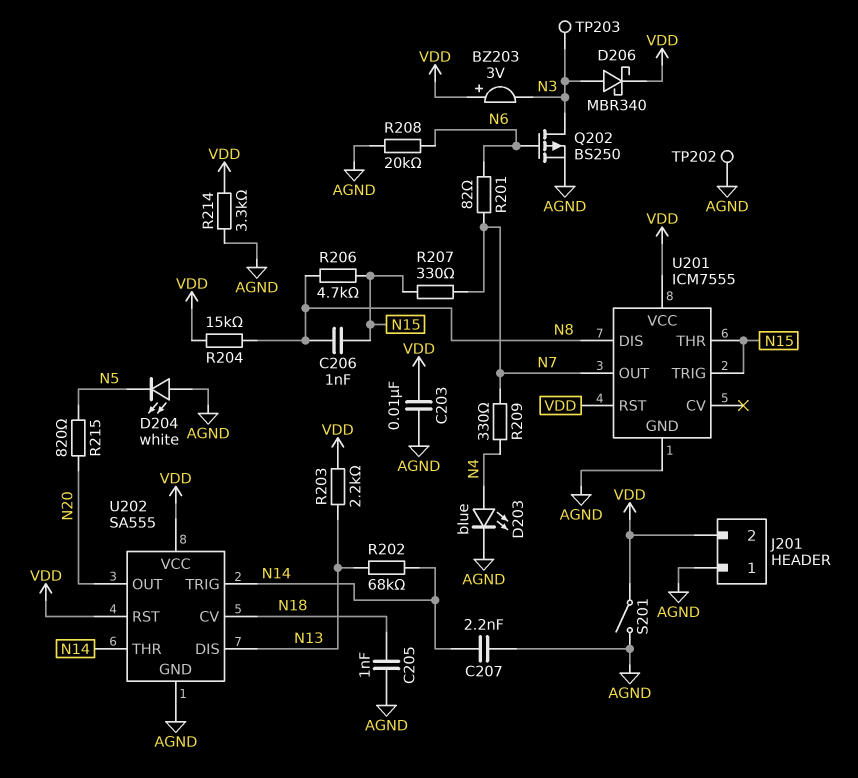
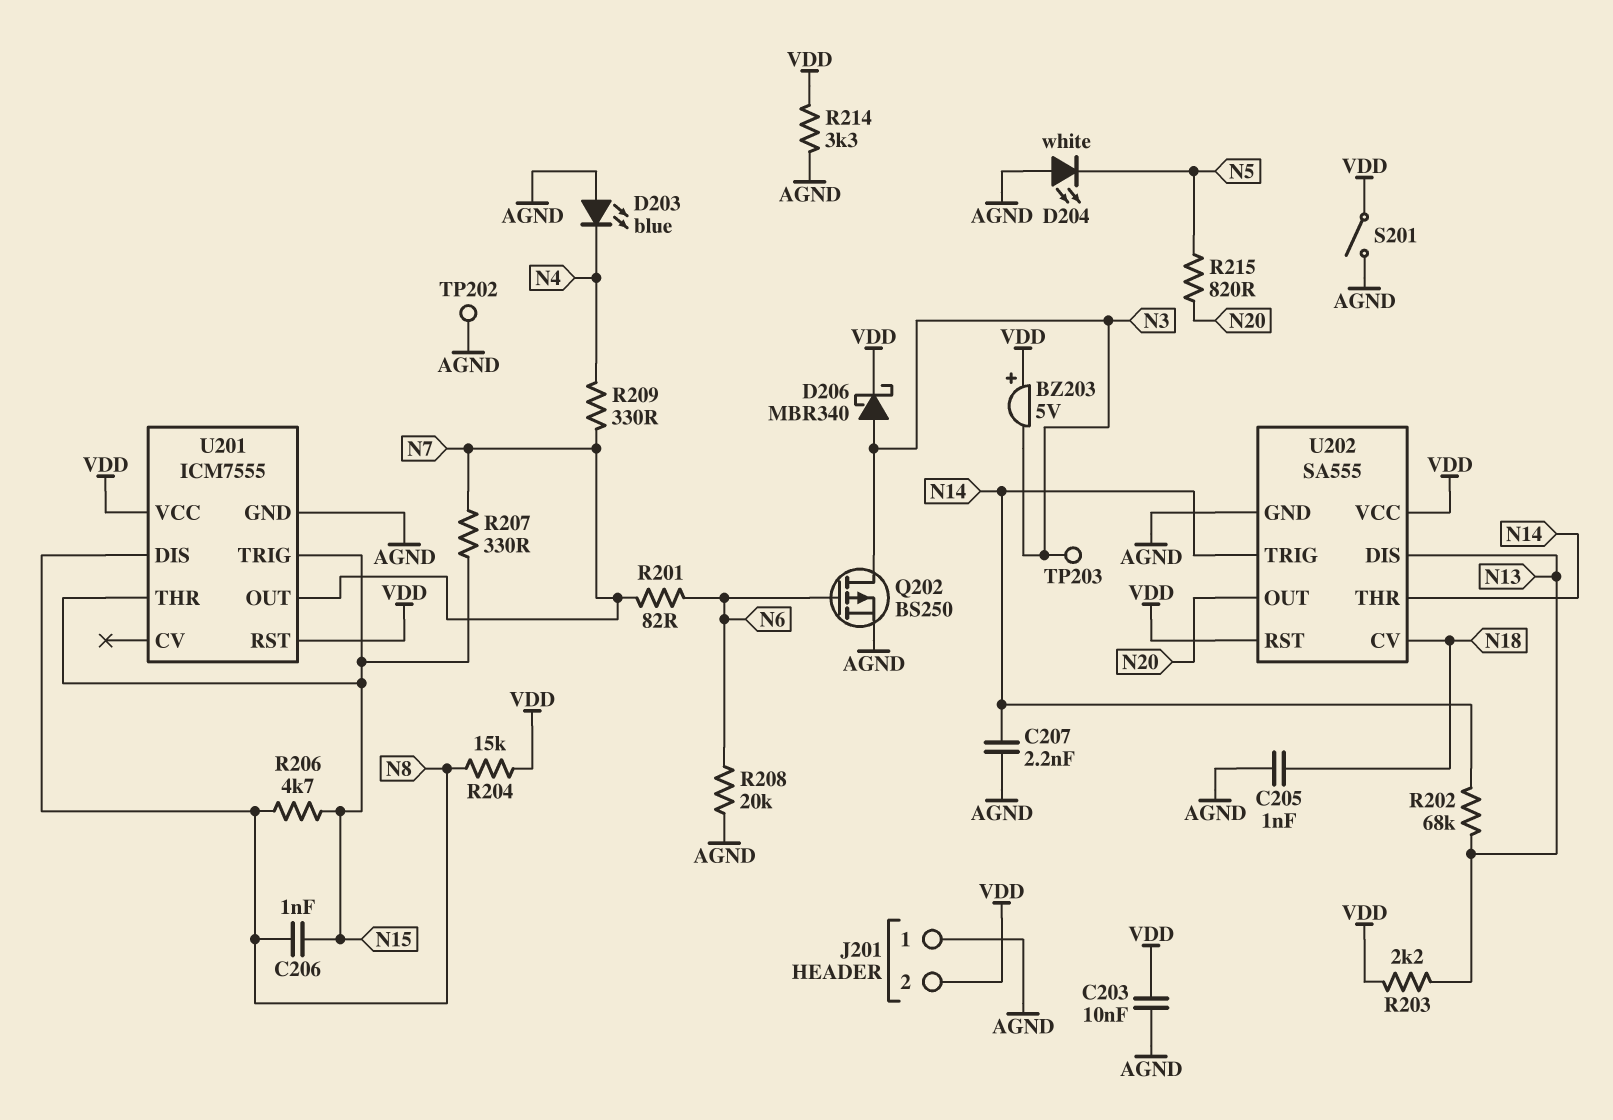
BZ203: buzzer 3V (plus VDD, minus N3) -> buzzer 5V (plus VDD, minus N3)
D203: LED blue (A N4, K AGND) -> LED blue (A AGND, K N4)

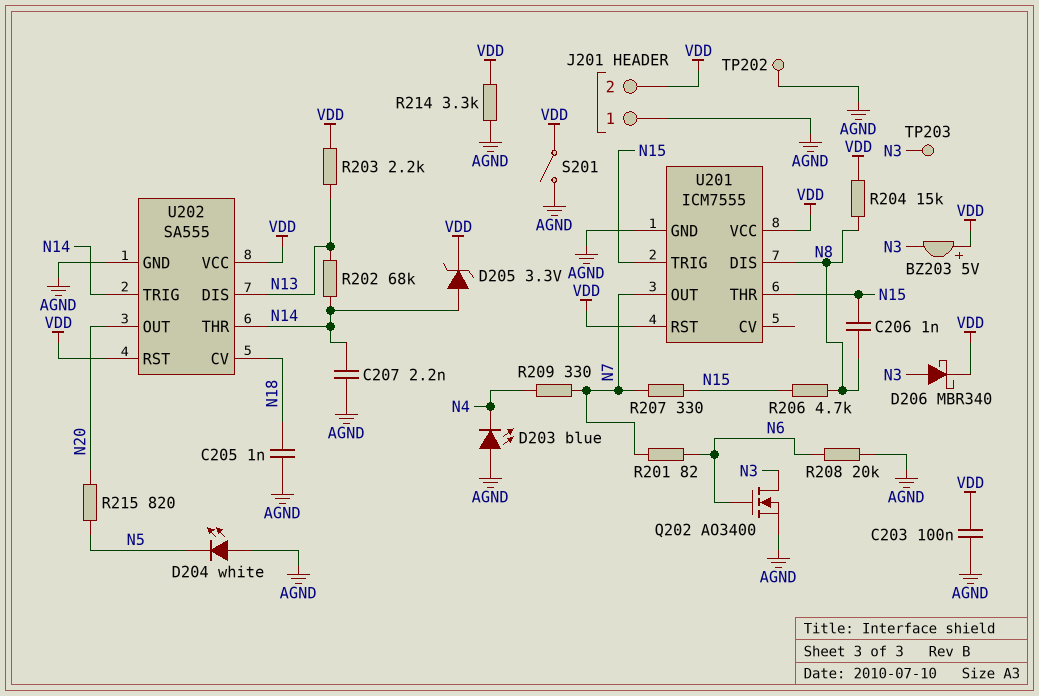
C203: 10nF (AGND, VDD) -> 100nF (AGND, VDD)
D205: none -> zener 3.3V (A N14, K VDD)
Q202: PMOS BS250 (G N6, D N3, S AGND) -> NMOS AO3400 (G N6, D N3, S AGND)

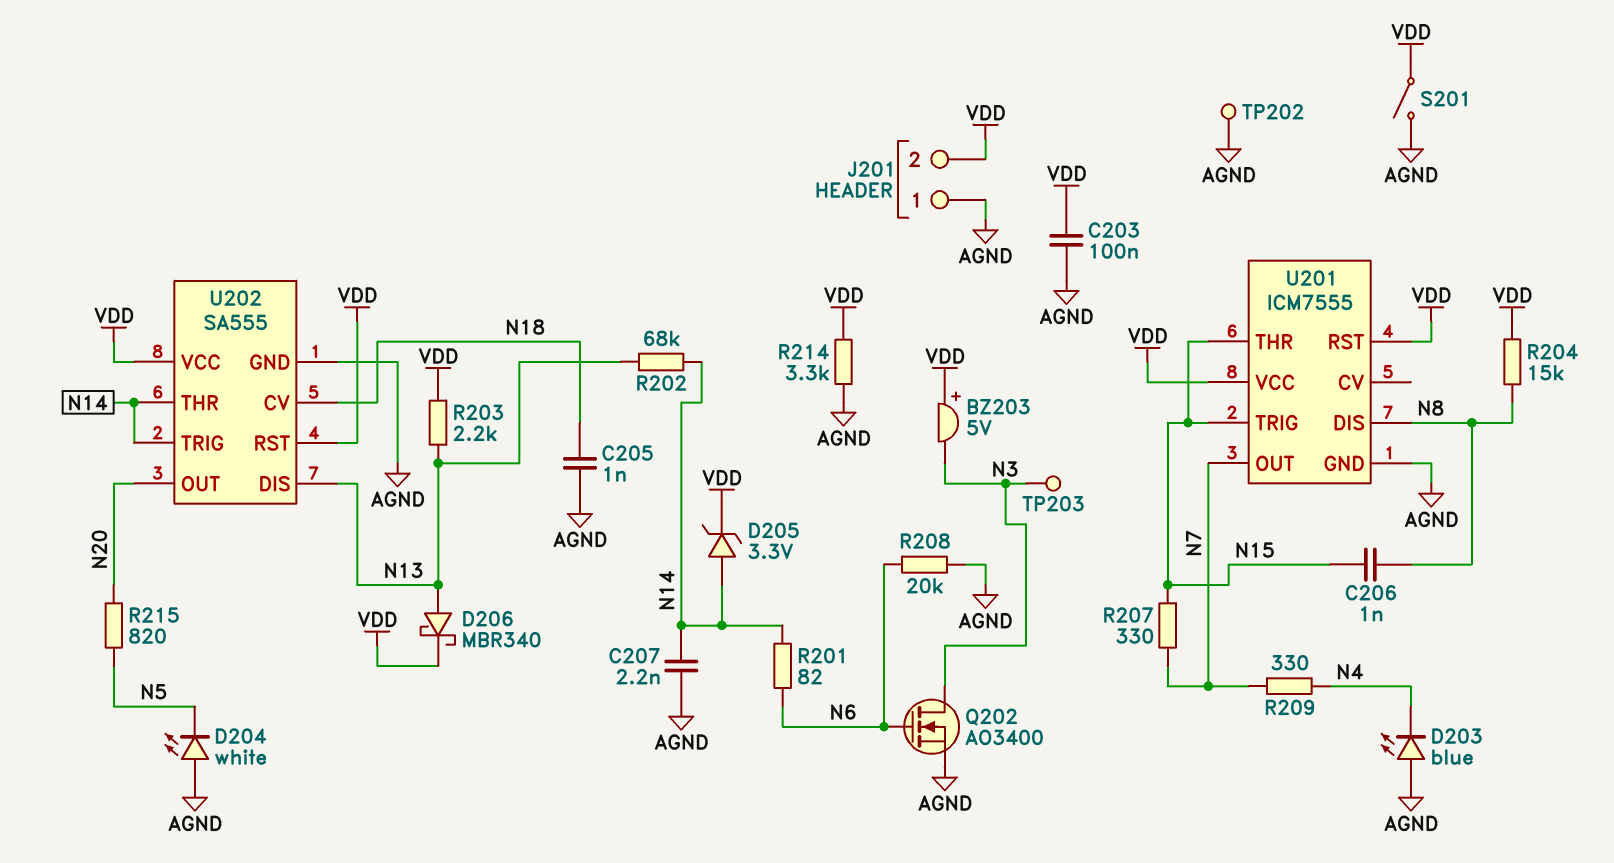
D206: schottky MBR340 (A N3, K VDD) -> schottky MBR340 (A N13, K VDD)
R201: 82 (N6, N7) -> 82 (N6, N14)
R206: 4.7k (N8, N15) -> none

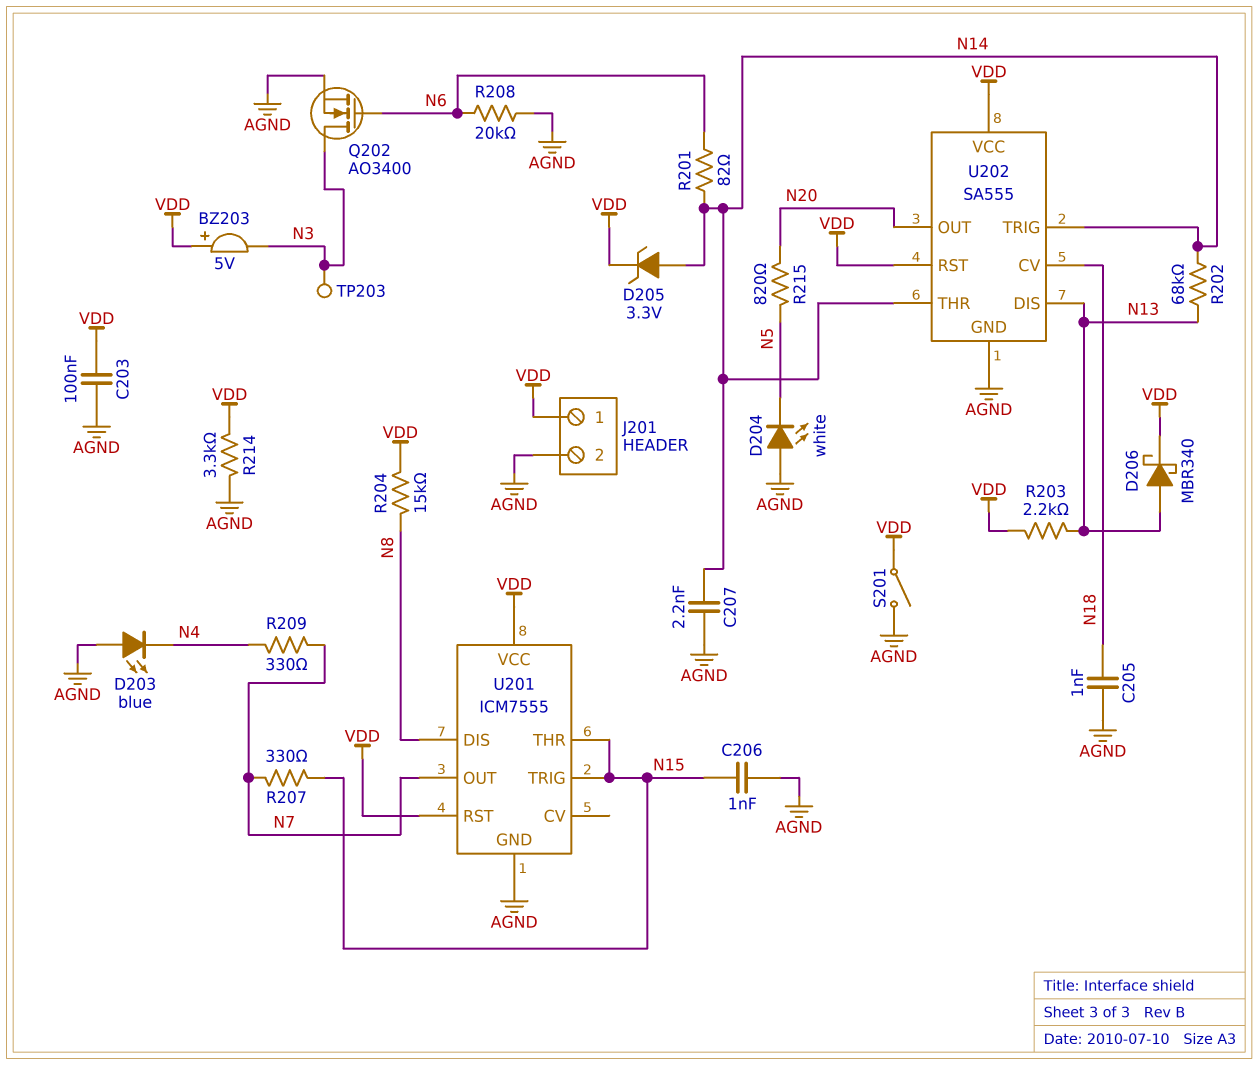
C206: 1nF (N8, N15) -> 1nF (AGND, N15)
J201 pin 1: AGND -> VDD
J201 pin 2: VDD -> AGND
TP202: test point (AGND) -> none

